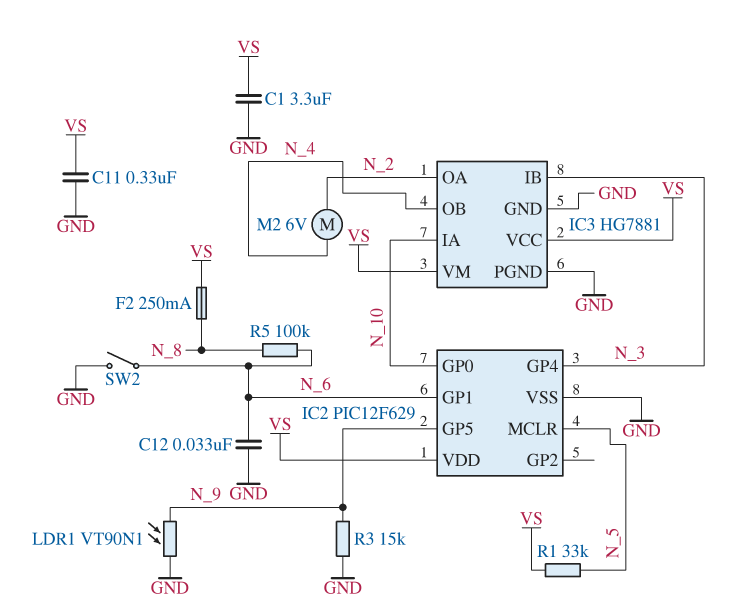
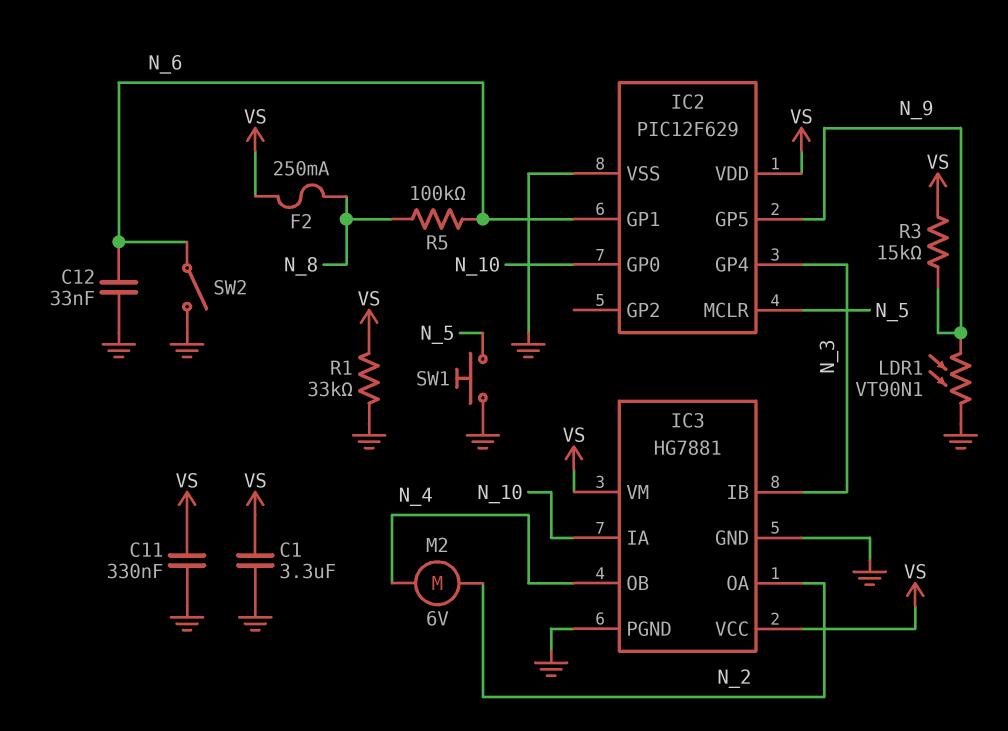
R1: 33k (N_5, VS) -> 33k (GND, VS)
R3: 15k (GND, N_9) -> 15k (N_9, VS)
SW1: none -> button (GND, N_5)

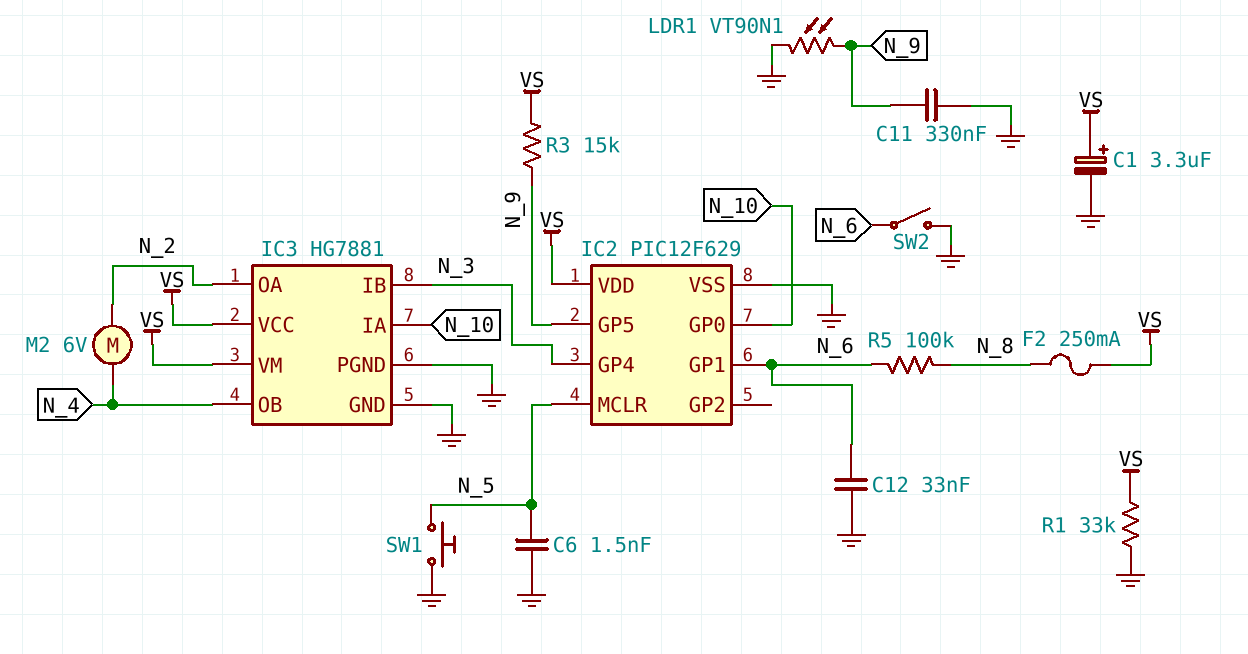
C1: 3.3uF (GND, VS) -> 3.3uF (plus VS, minus GND)
C6: none -> 1.5nF (GND, N_5)
C11: 330nF (GND, VS) -> 330nF (GND, N_9)

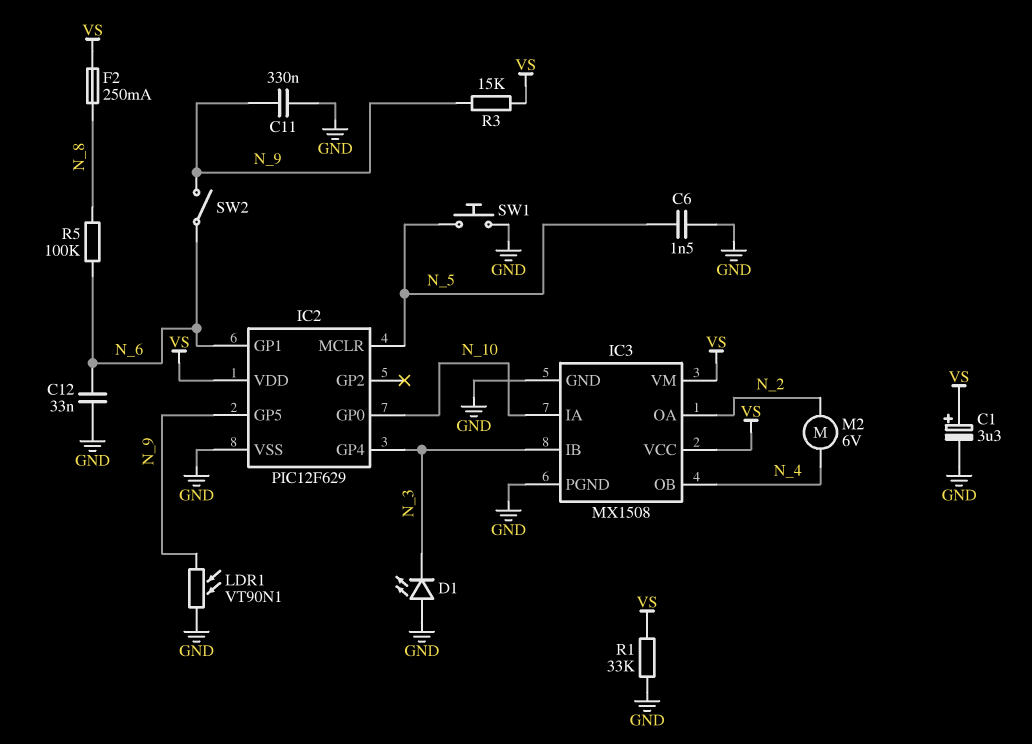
D1: none -> LED (A GND, K N_3)
IC3: HG7881 -> MX1508
SW2: switch (GND, N_6) -> switch (N_6, N_9)

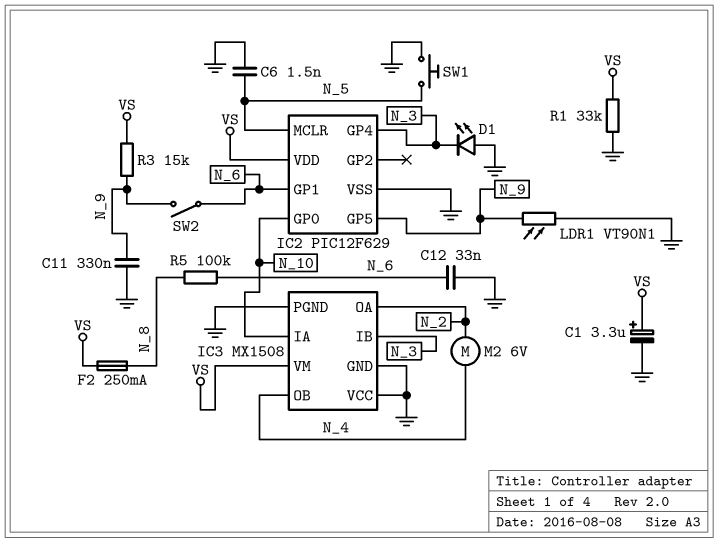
IC3 pin VCC: VS -> GND

